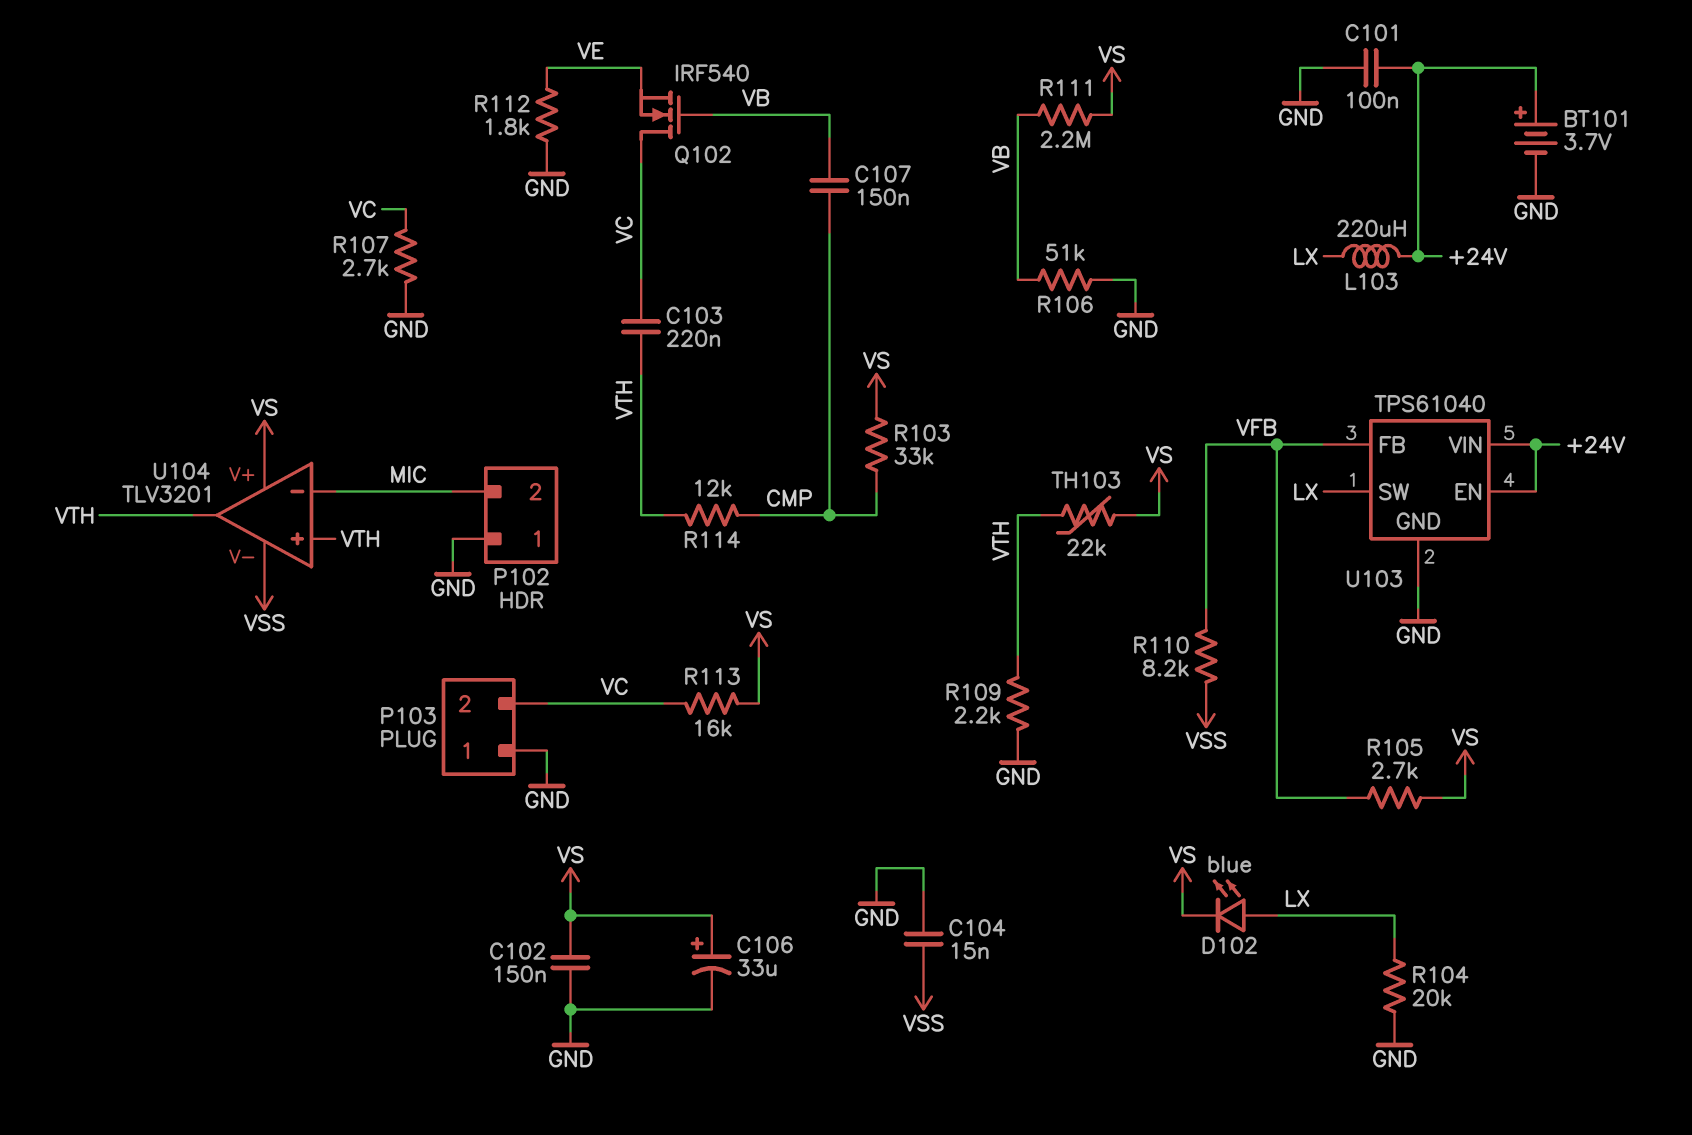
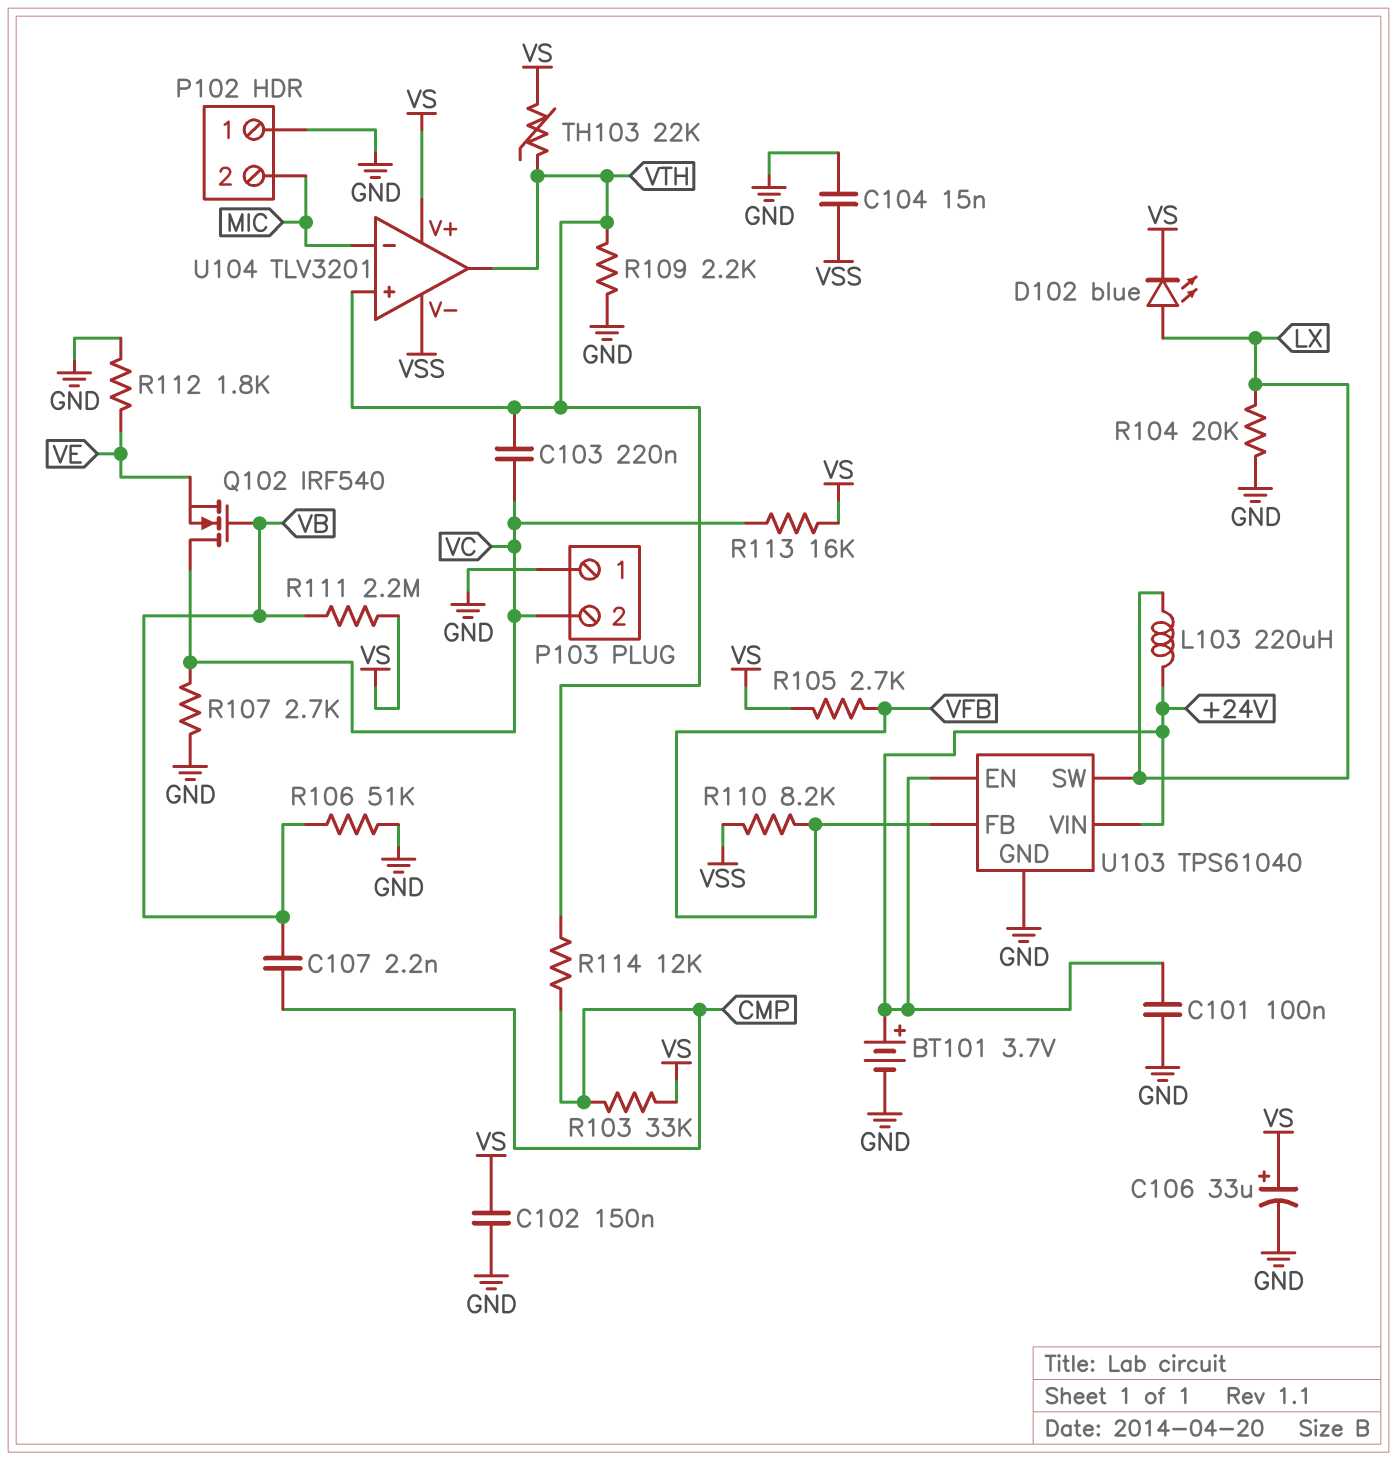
C107: 150nF (CMP, VB) -> 2.2nF (CMP, VB)

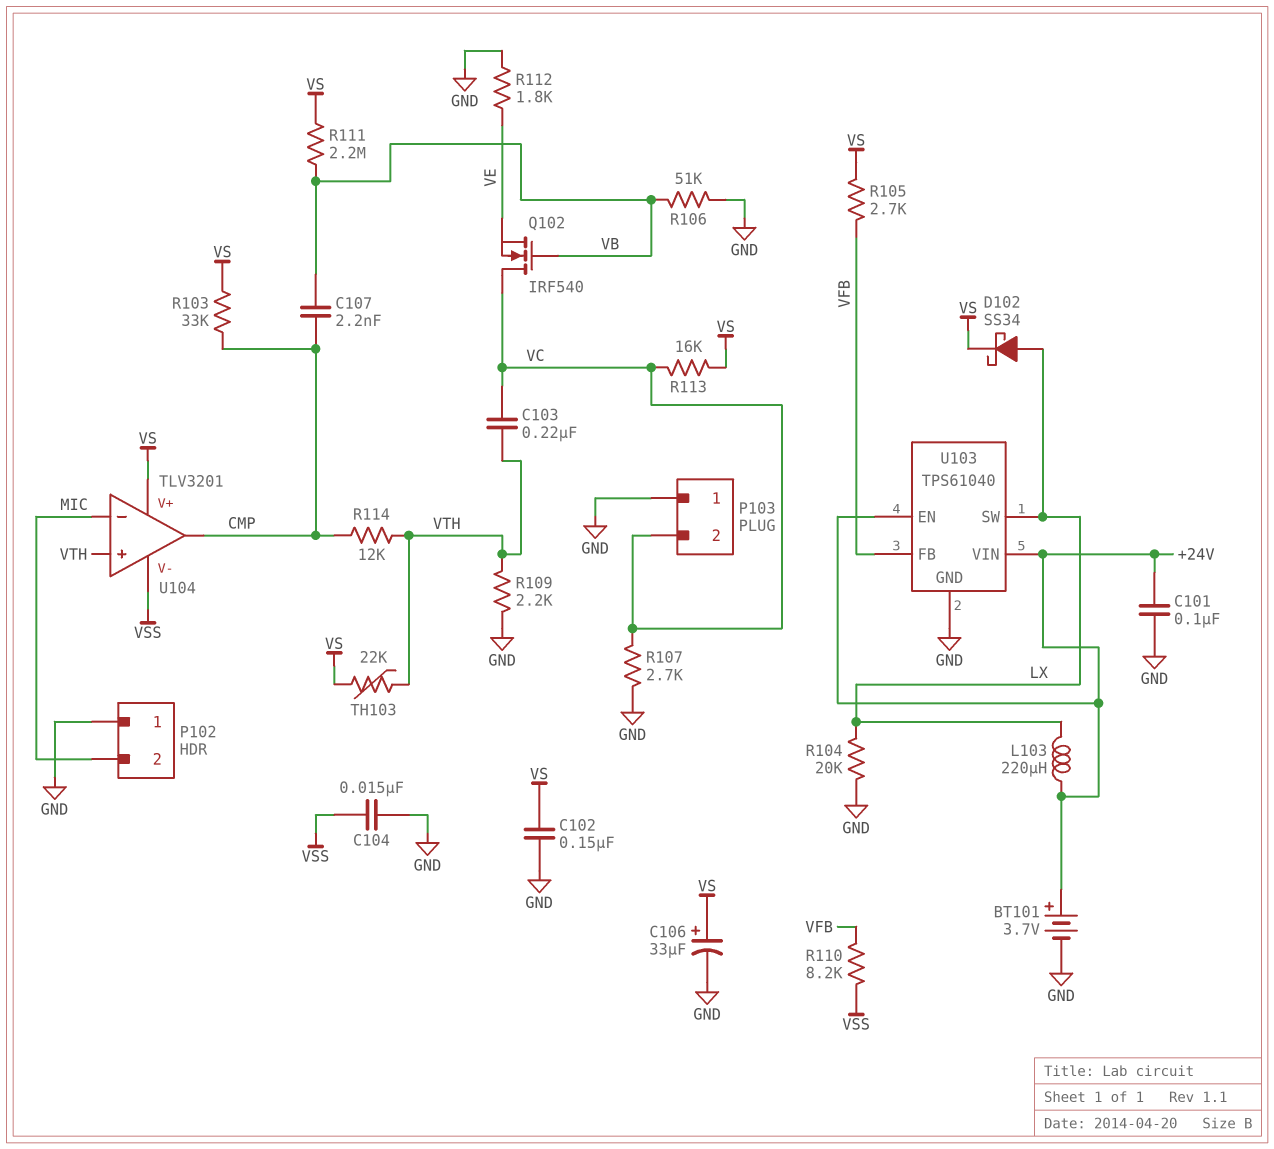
D102: LED blue (A LX, K VS) -> schottky SS34 (A LX, K VS)
U104 pin out: VTH -> CMP

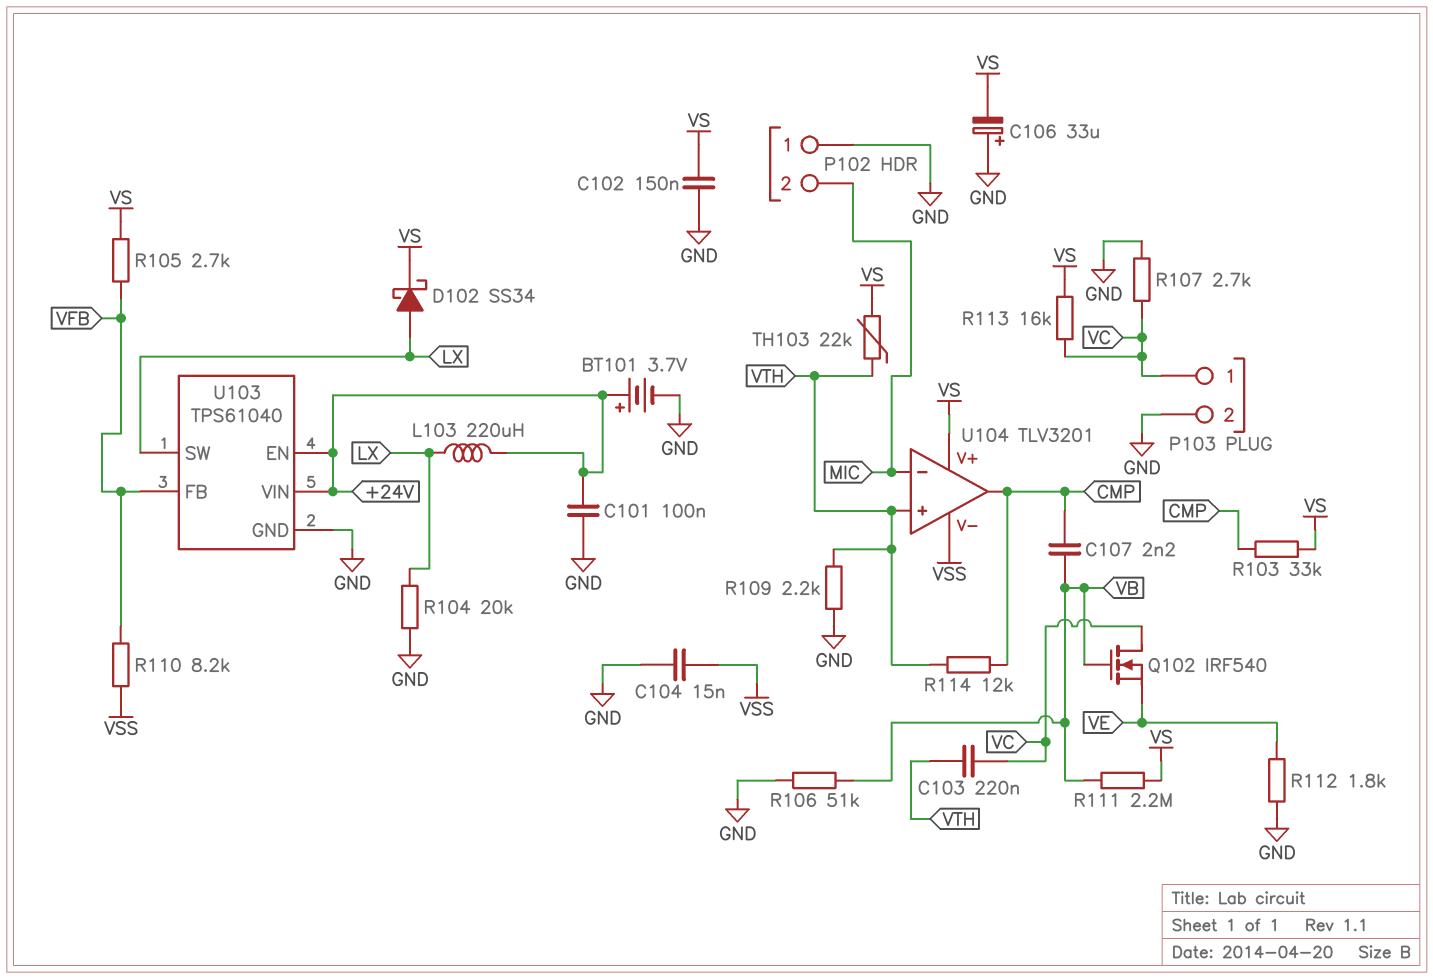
C106: 33uF (plus VS, minus GND) -> 33uF (plus GND, minus VS)
P103 pin 1: GND -> VC
P103 pin 2: VC -> GND

